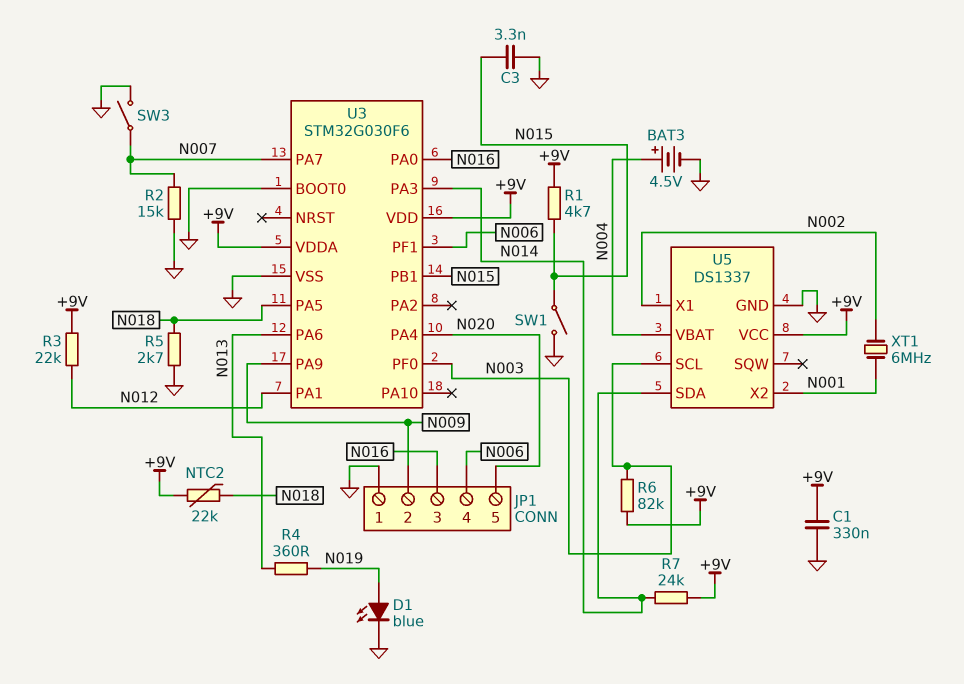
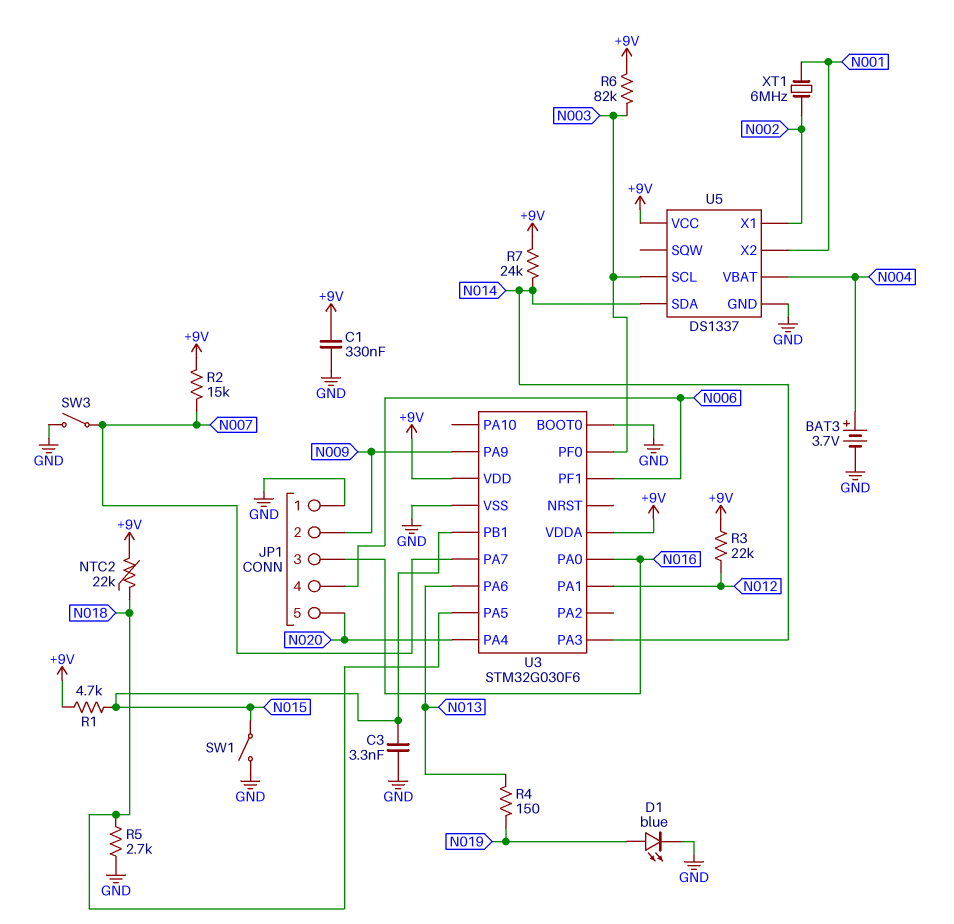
BAT3: 4.5V (plus N004, minus GND) -> 3.7V (plus N004, minus GND)
R2: 15k (GND, N007) -> 15k (+9V, N007)
R4: 360 (N013, N019) -> 150 (N013, N019)

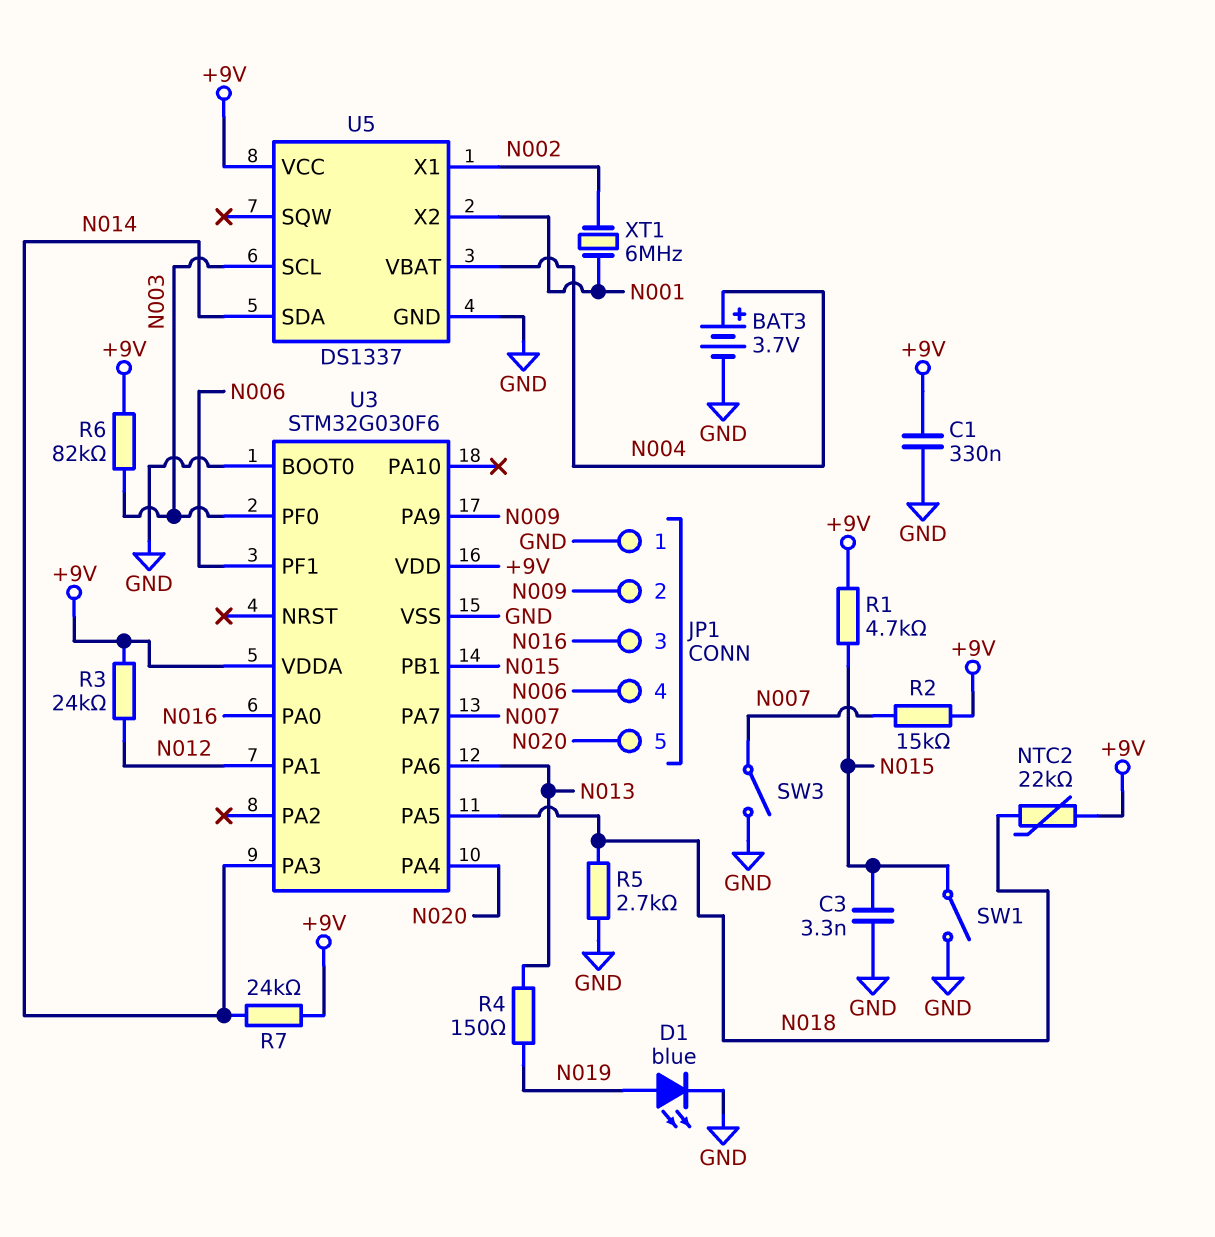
R3: 22k (+9V, N012) -> 24k (+9V, N012)

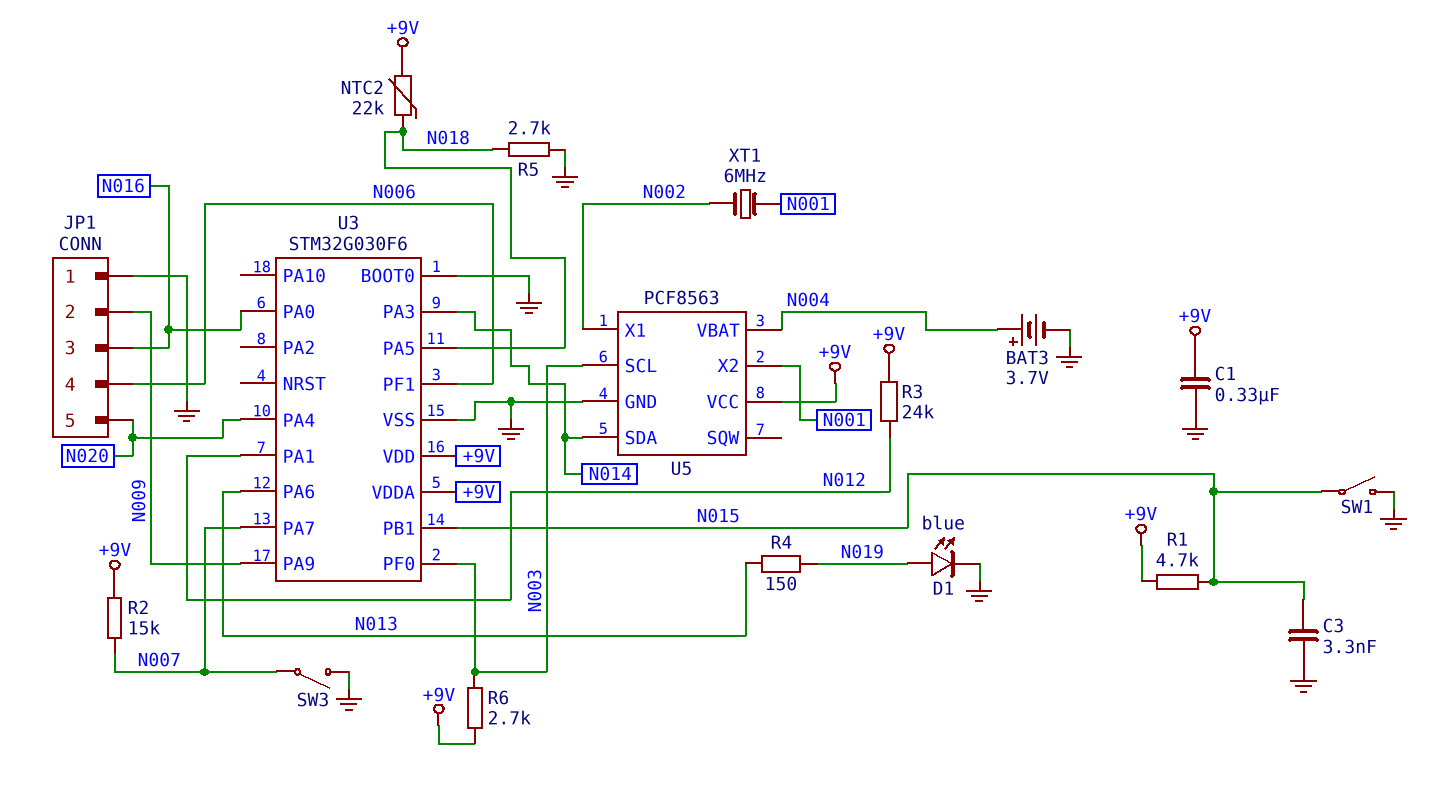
R6: 82k (+9V, N003) -> 2.7k (+9V, N003)
R7: 24k (+9V, N014) -> none
U5: DS1337 -> PCF8563

